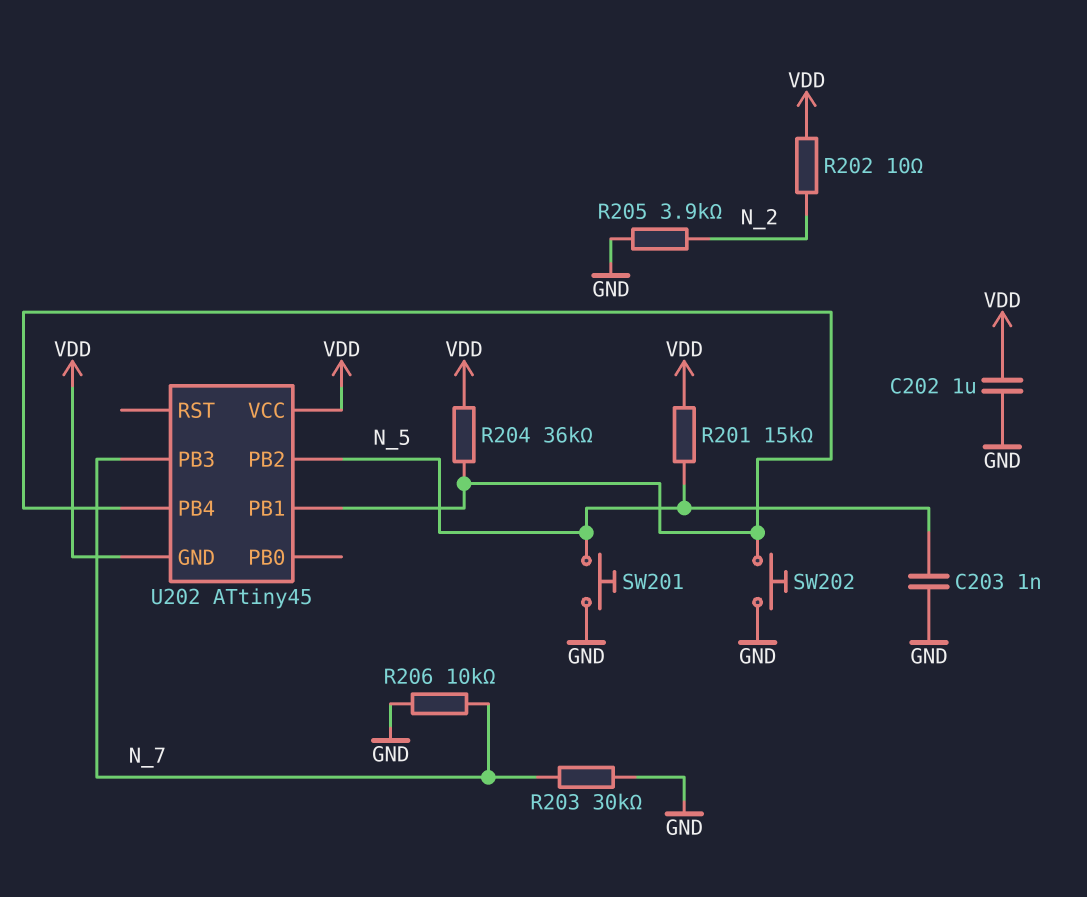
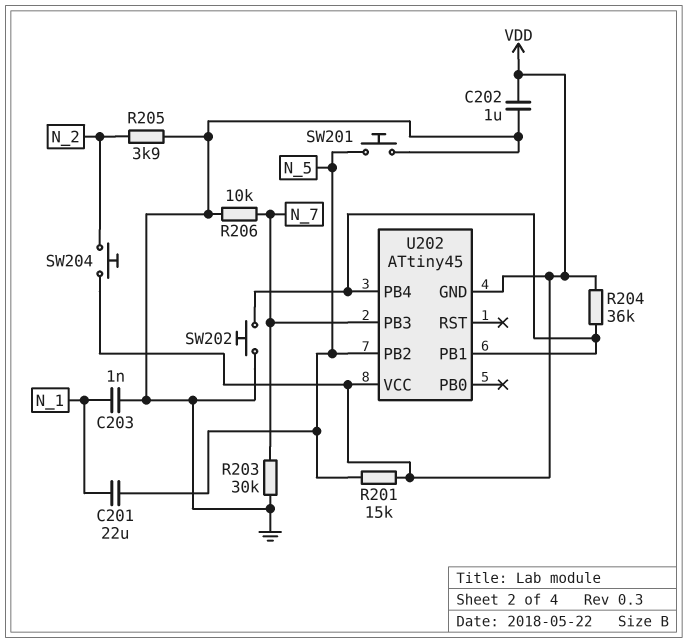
C201: none -> 22uF (N_1, N_5)
C203: 1nF (GND, N_5) -> 1nF (GND, N_1)
R202: 10 (N_2, VDD) -> none
SW204: none -> button (N_2, VDD)

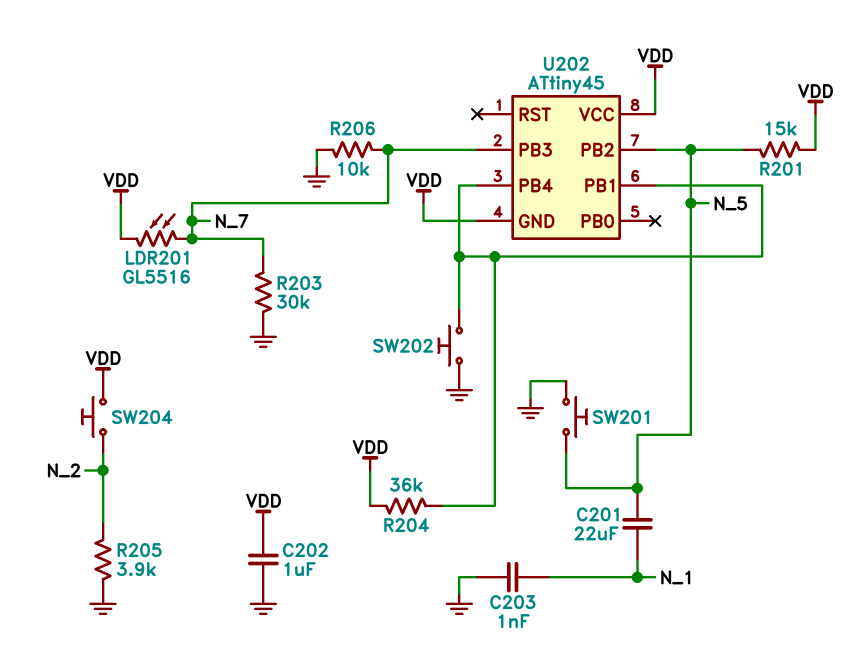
LDR201: none -> GL5516 (N_7, VDD)

